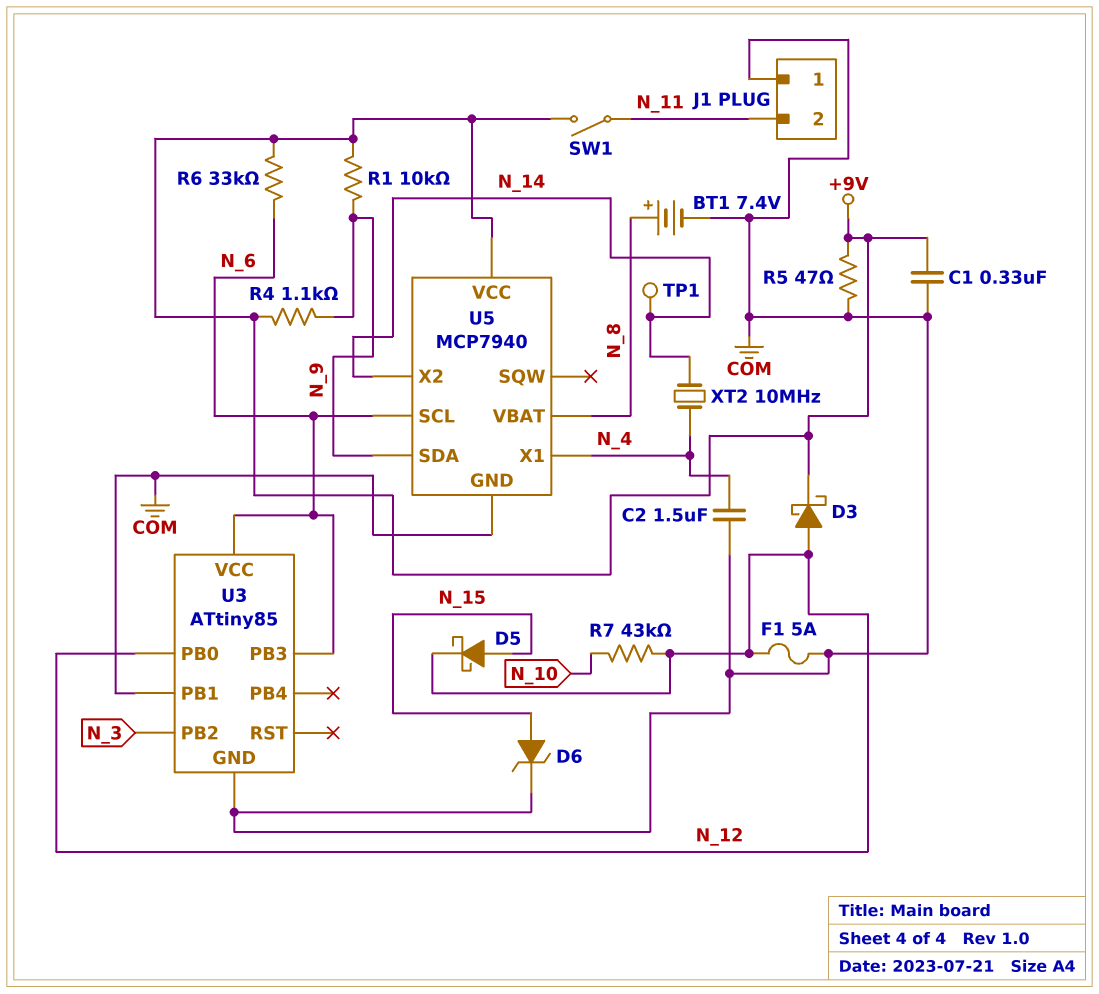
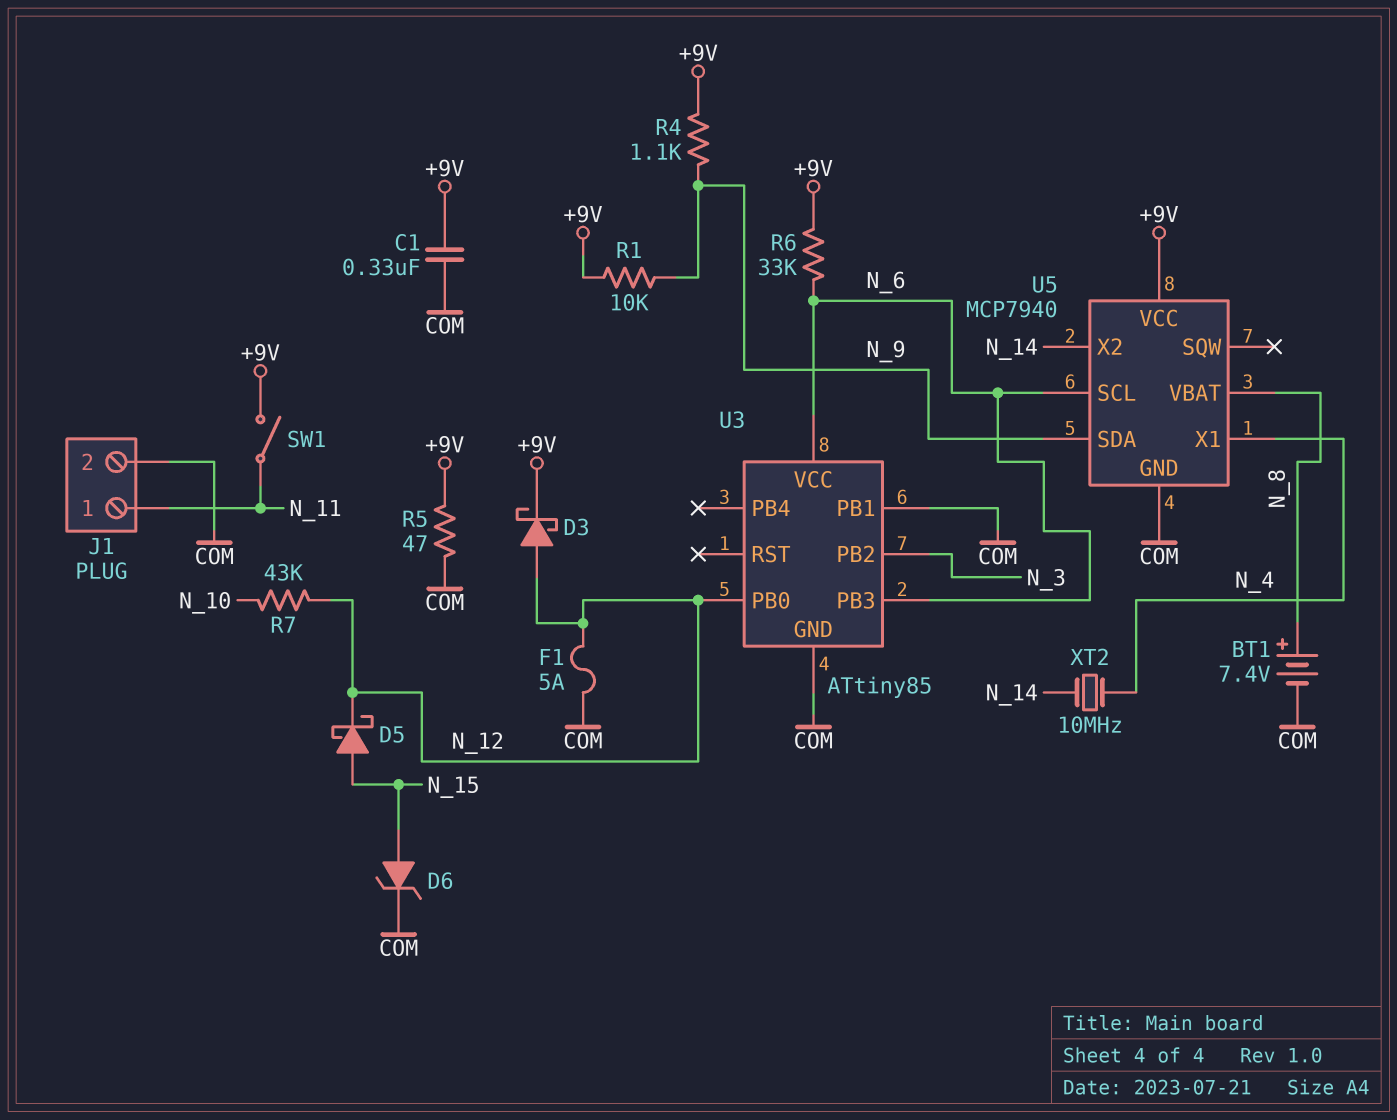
C2: 1.5uF (COM, N_4) -> none
J1 pin 1: COM -> N_11
J1 pin 2: N_11 -> COM
TP1: test point (N_14) -> none

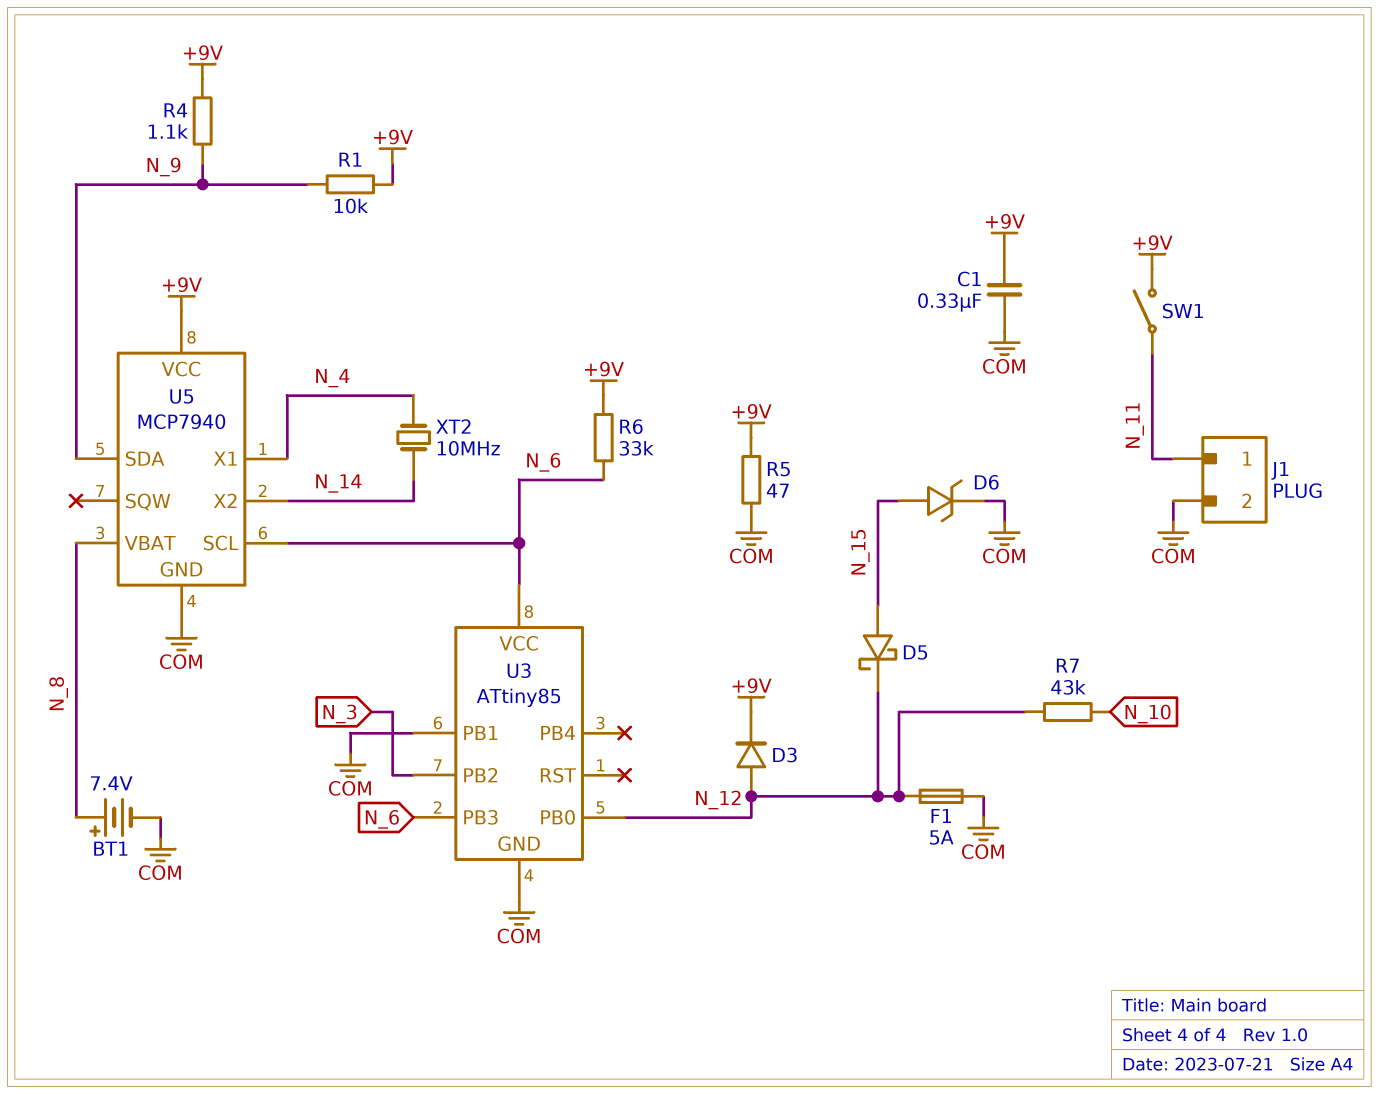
D3: schottky (A N_12, K +9V) -> diode (A N_12, K +9V)

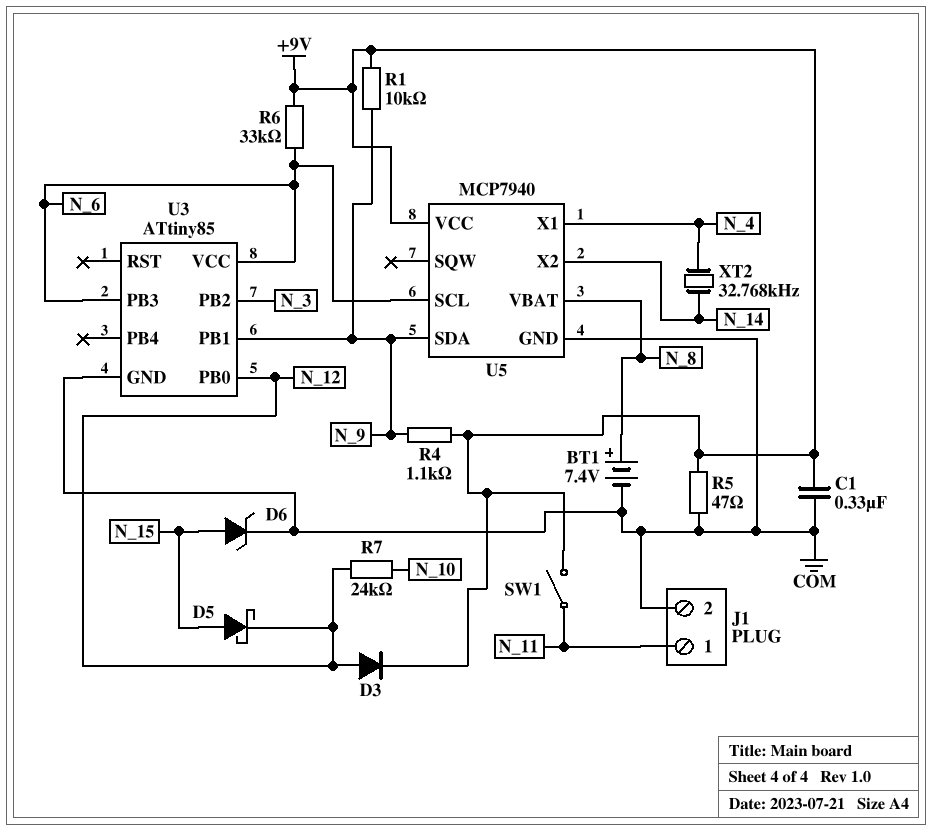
F1: 5A (COM, N_12) -> none
R7: 43k (N_10, N_12) -> 24k (N_10, N_12)
U3 pin PB1: COM -> N_9
XT2: 10MHz (N_4, N_14) -> 32.768kHz (N_4, N_14)

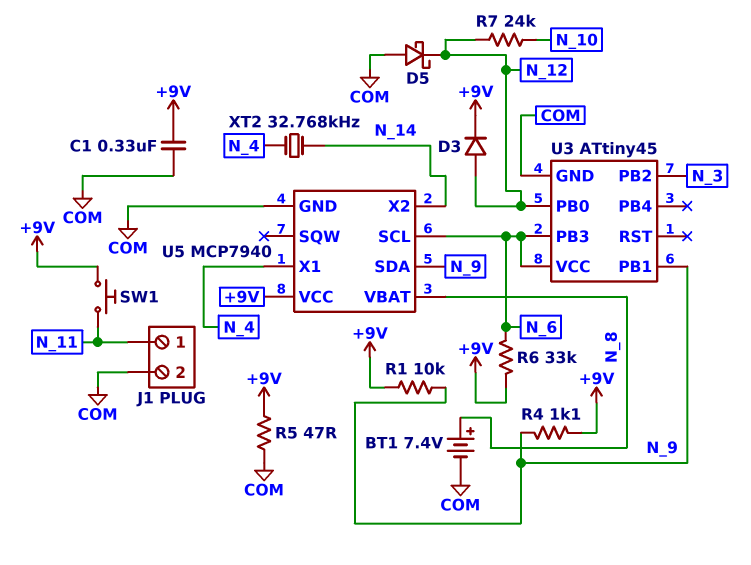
D5: schottky (A N_15, K N_12) -> schottky (A COM, K N_12)
D6: zener (A N_15, K COM) -> none
SW1: switch (+9V, N_11) -> button (+9V, N_11)
U3: ATtiny85 -> ATtiny45

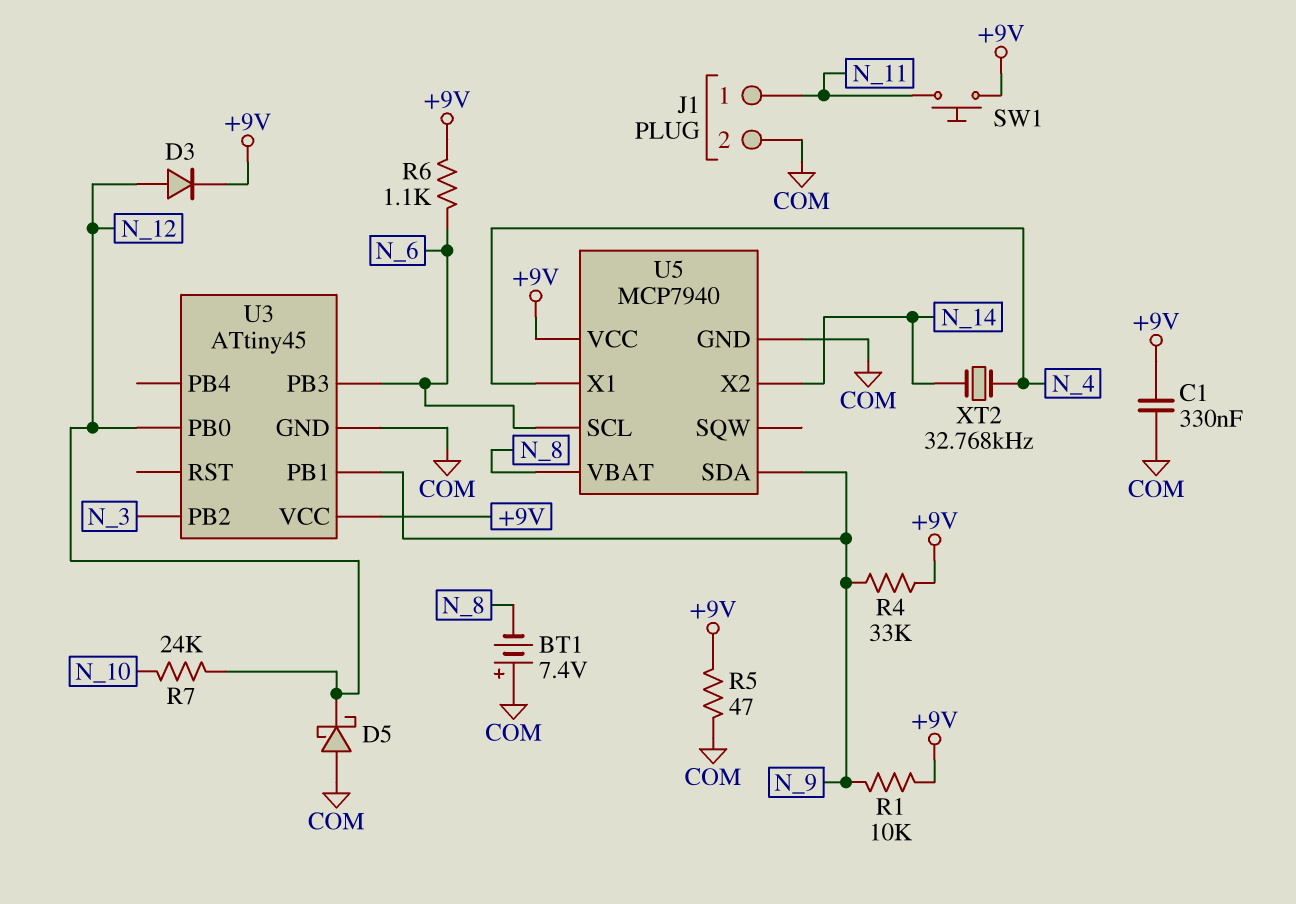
BT1: 7.4V (plus N_8, minus COM) -> 7.4V (plus COM, minus N_8)
R4: 1.1k (+9V, N_9) -> 33k (+9V, N_9)
R6: 33k (+9V, N_6) -> 1.1k (+9V, N_6)
U3 pin VCC: N_6 -> +9V

